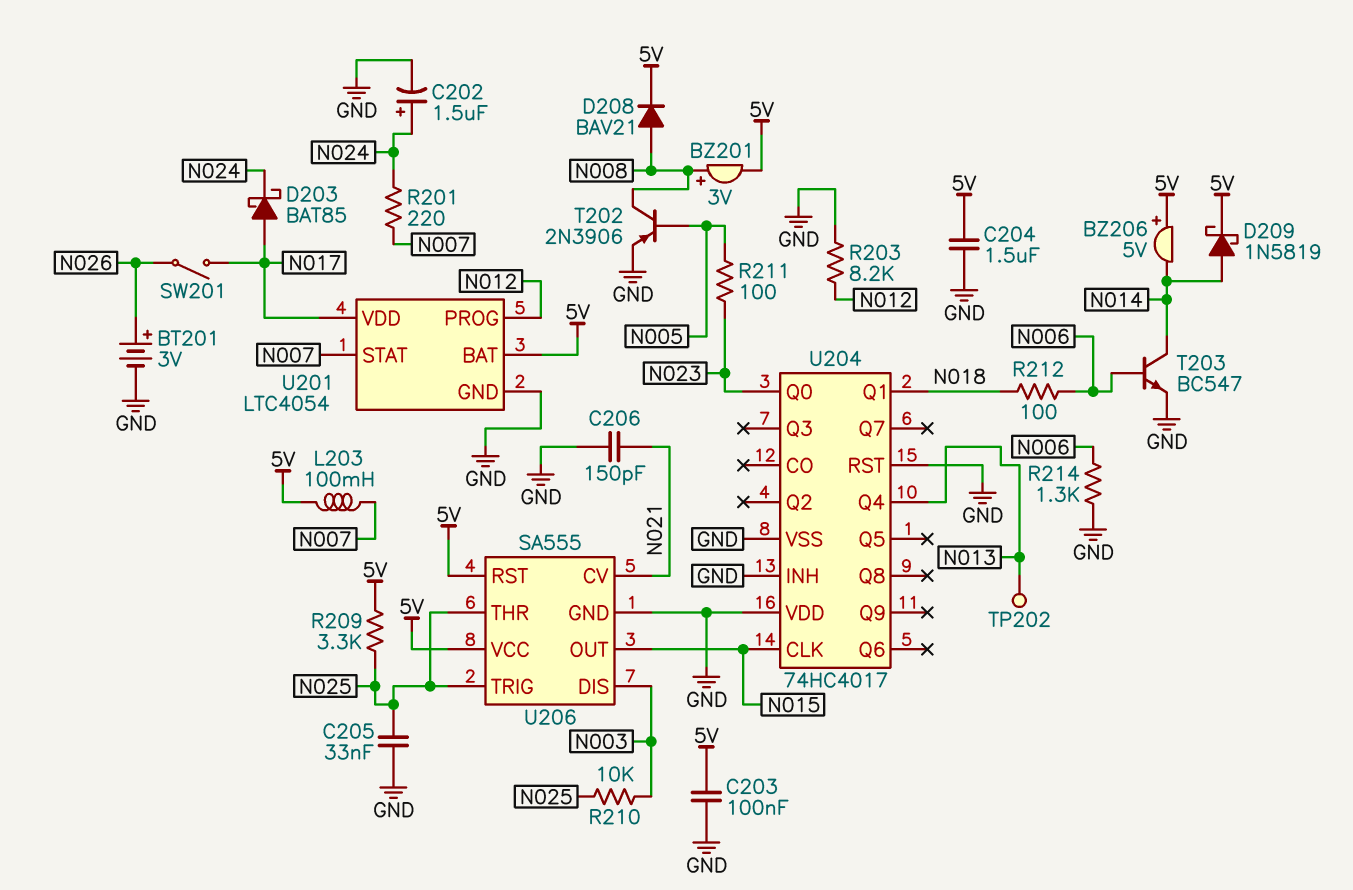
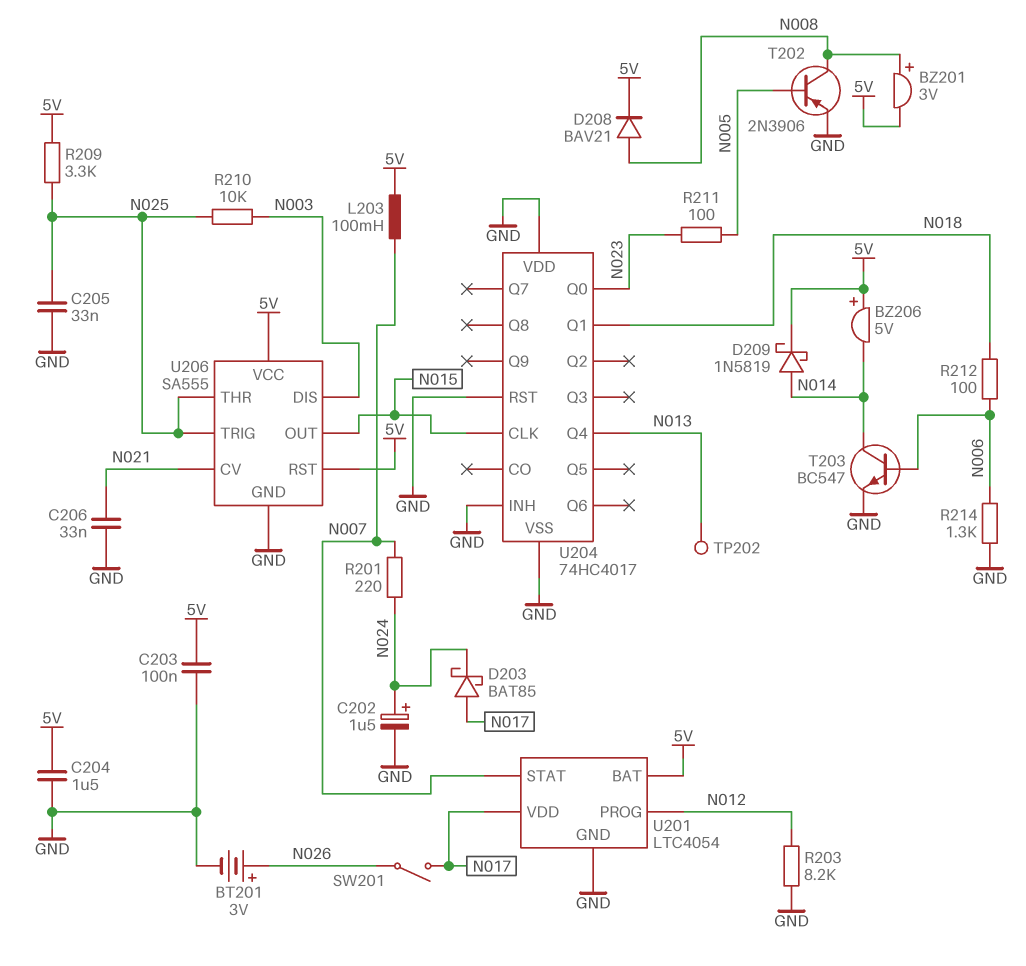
C206: 150pF (GND, N021) -> 33nF (GND, N021)

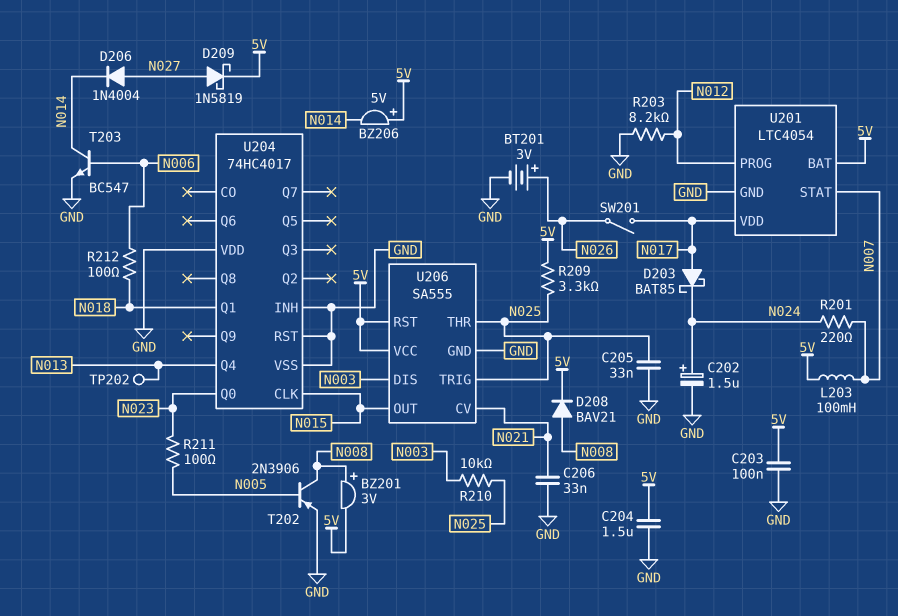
D206: none -> diode 1N4004 (A N027, K N014)
D209: schottky 1N5819 (A N014, K 5V) -> schottky 1N5819 (A N027, K 5V)
R214: 1.3k (GND, N006) -> none

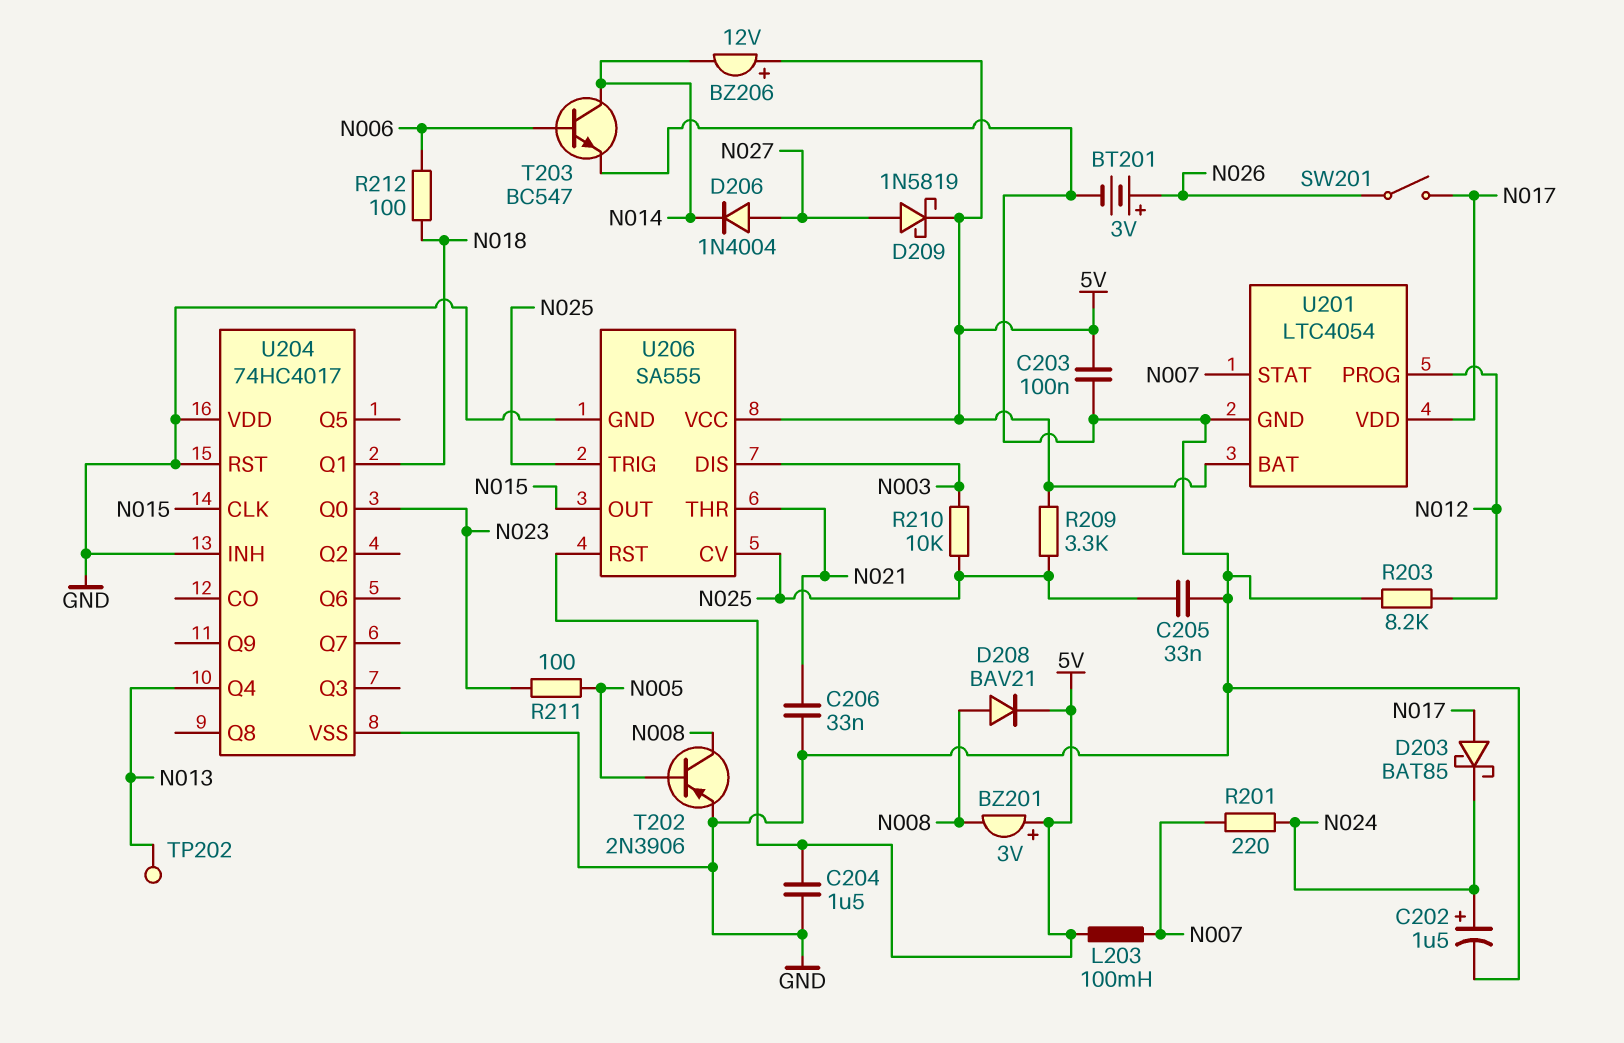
BZ201: buzzer 3V (plus N008, minus 5V) -> buzzer 3V (plus 5V, minus N008)
BZ206: buzzer 5V (plus 5V, minus N014) -> buzzer 12V (plus 5V, minus N014)
U206 pin CV: N021 -> N025
U206 pin THR: N025 -> N021

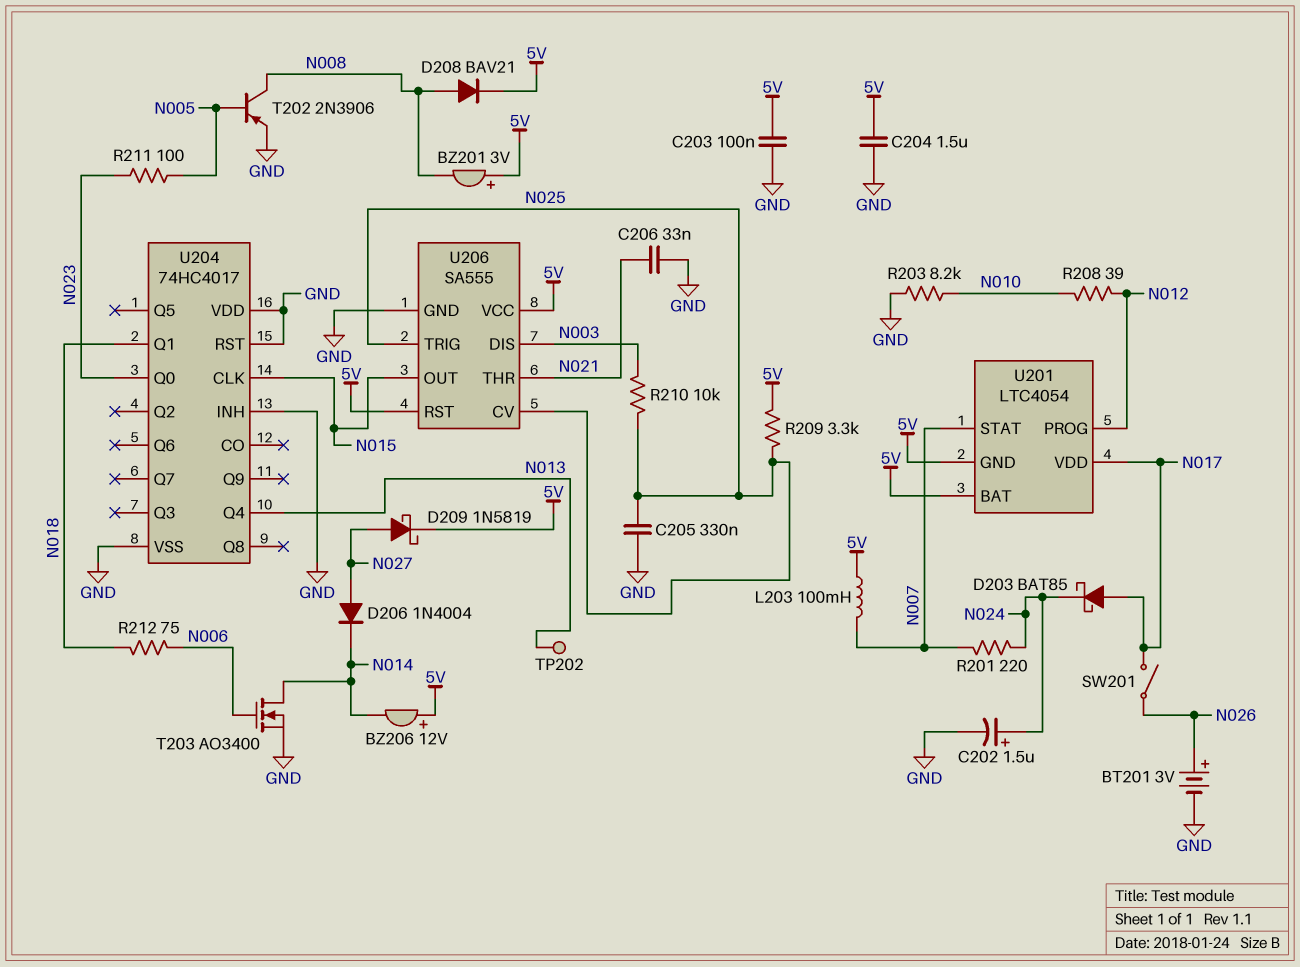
C205: 33nF (GND, N025) -> 330nF (GND, N025)
R203: 8.2k (GND, N012) -> 8.2k (GND, N010)
R208: none -> 39 (N010, N012)
R212: 100 (N006, N018) -> 75 (N006, N018)
T203: NPN BC547 (B N006, C N014, E GND) -> NMOS AO3400 (G N006, D N014, S GND)
U201 pin GND: GND -> 5V

